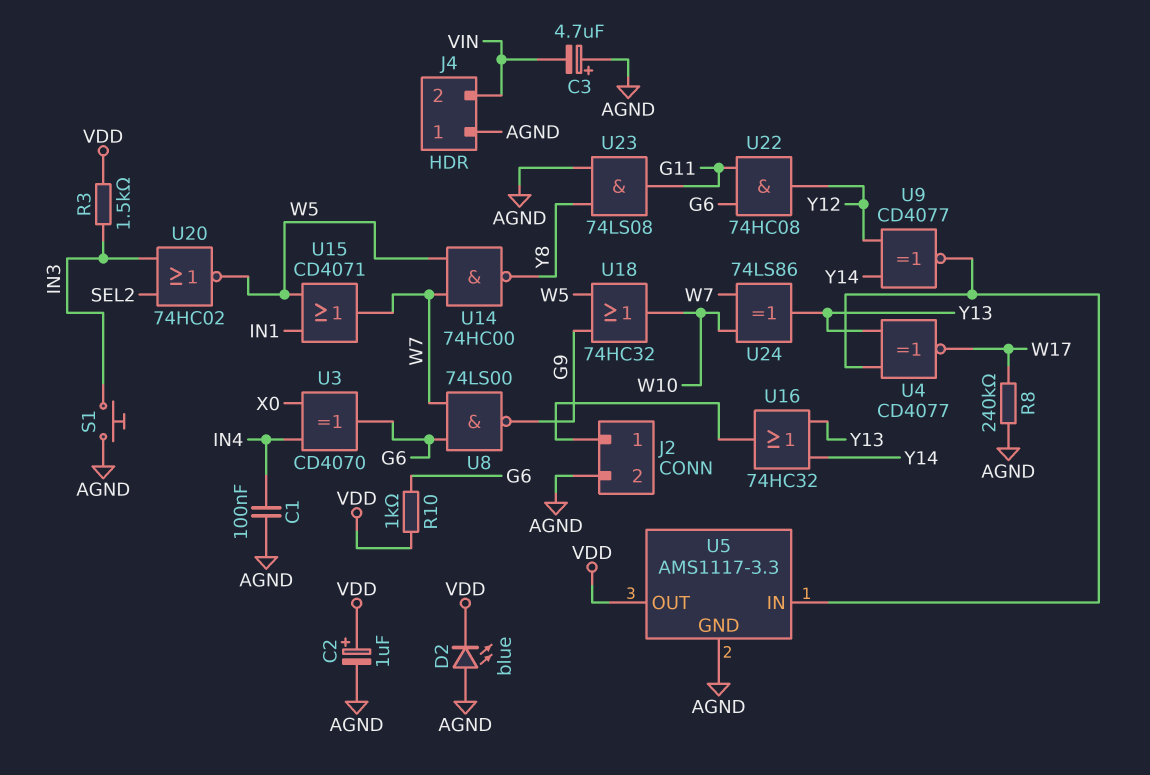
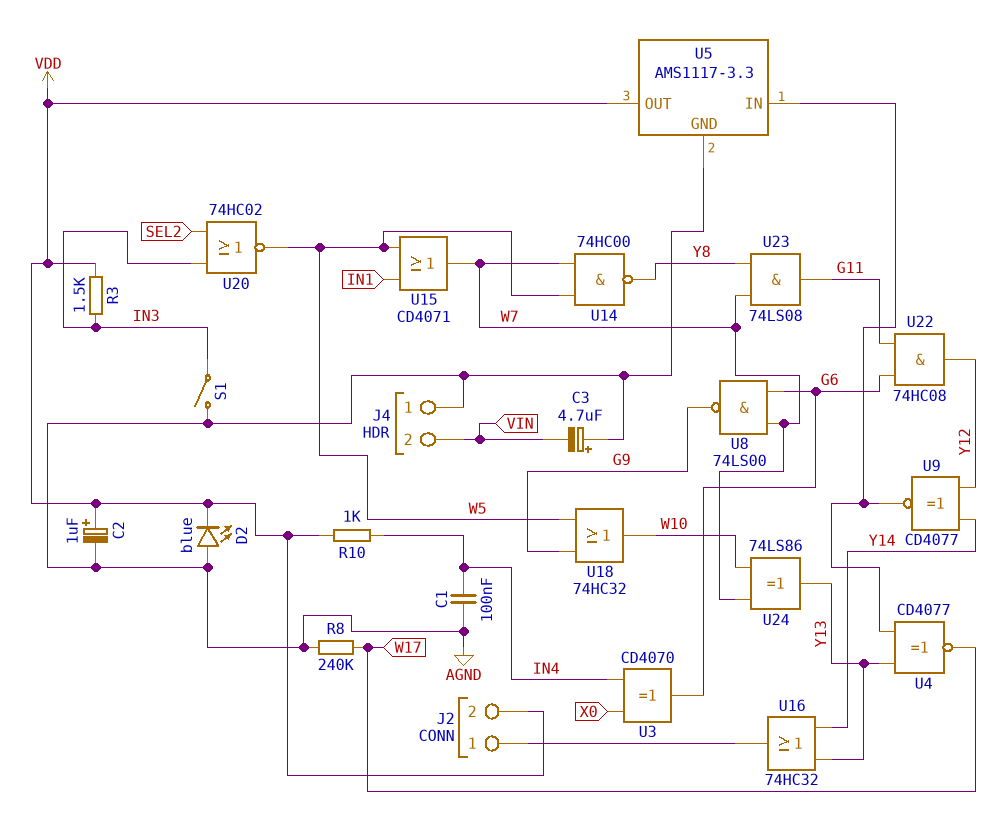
J2 pin 2: AGND -> VDD
R10: 1k (G6, VDD) -> 1k (IN4, VDD)
S1: button (AGND, IN3) -> switch (AGND, IN3)
U23: AND 74LS08 (in AGND, in Y8, out G11) -> AND 74LS08 (in W7, in Y8, out G11)

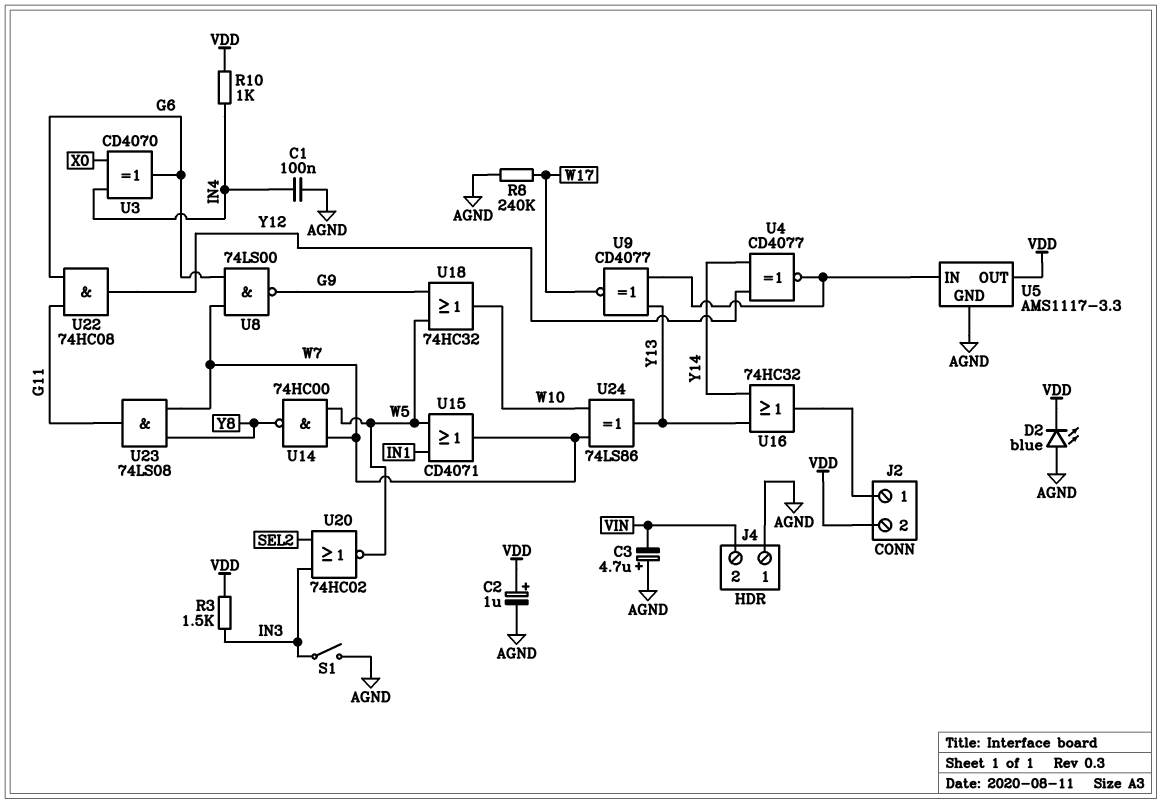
U4: XNOR CD4077 (in U5/IN, in Y13, out W17) -> XNOR CD4077 (in Y12, in Y14, out U5/IN)
U9: XNOR CD4077 (in Y12, in Y14, out U5/IN) -> XNOR CD4077 (in U5/IN, in Y13, out W17)

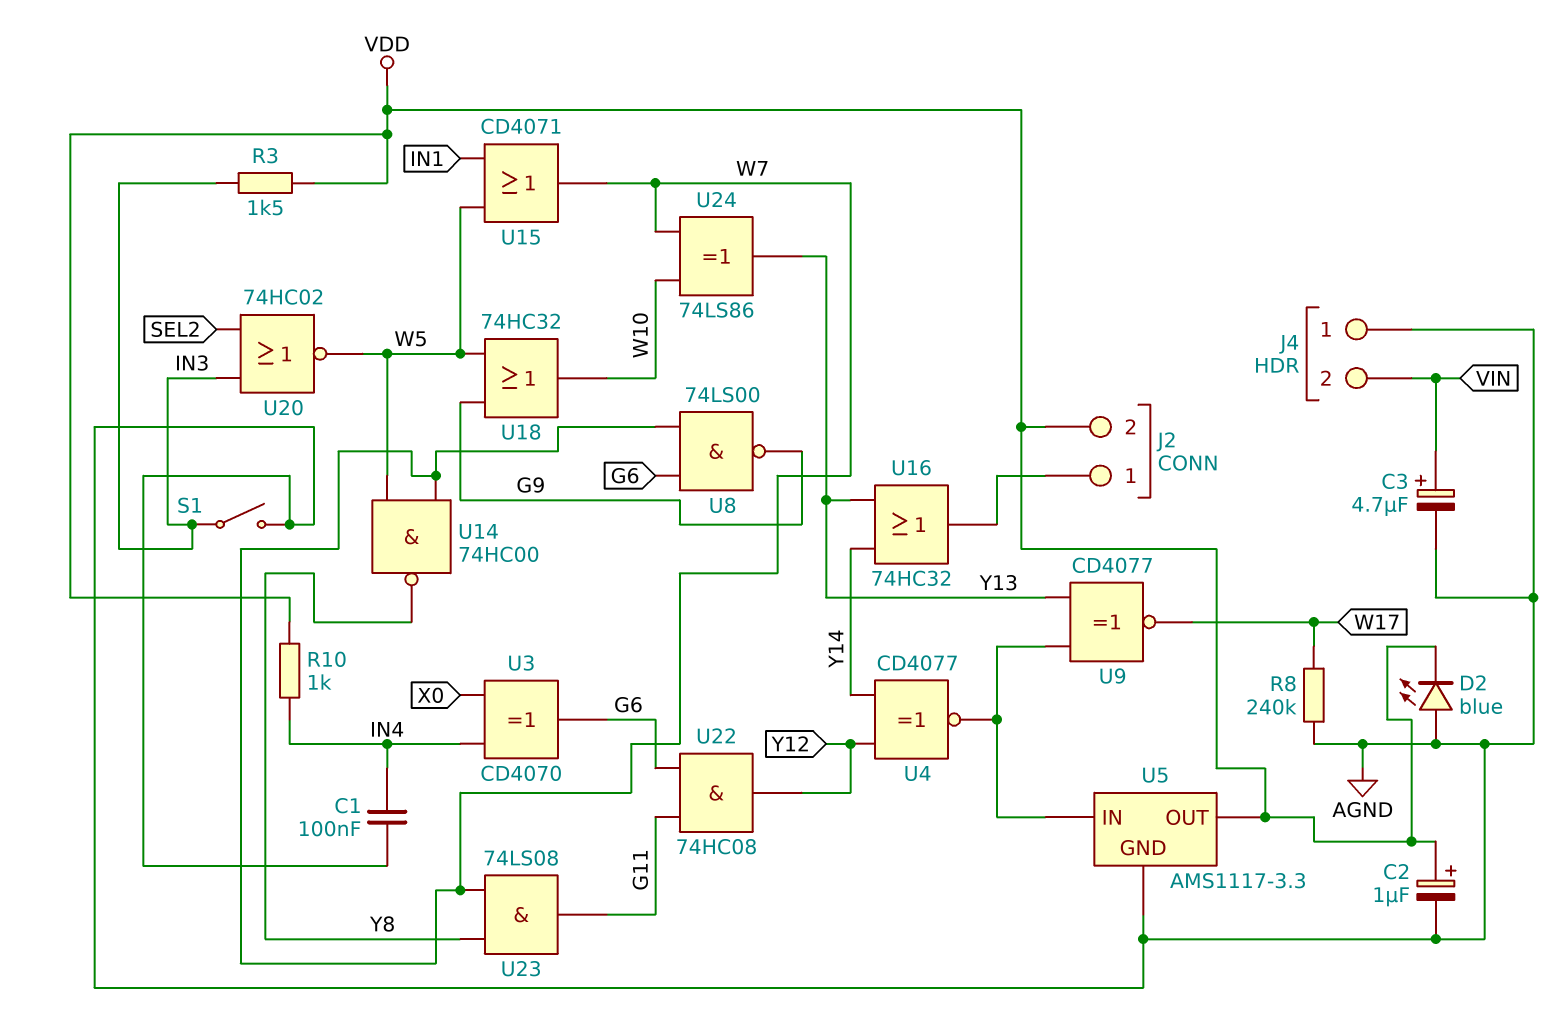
C3: 4.7uF (plus AGND, minus VIN) -> 4.7uF (plus VIN, minus AGND)

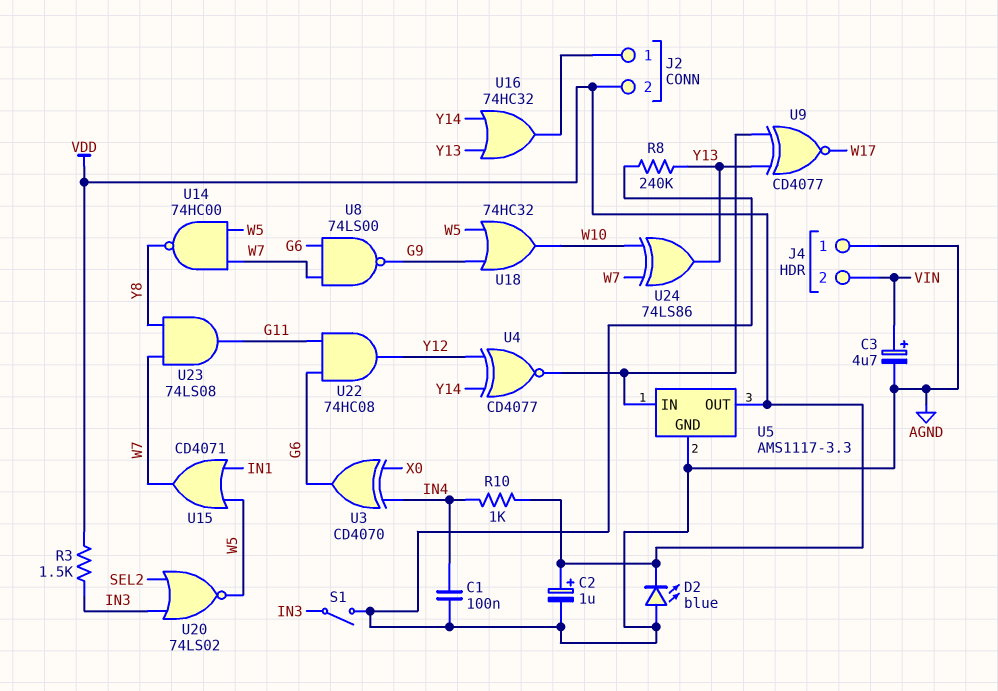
R8: 240k (AGND, W17) -> 240k (AGND, Y13)
U20: NOR 74HC02 (in IN3, in SEL2, out W5) -> NOR 74LS02 (in IN3, in SEL2, out W5)

